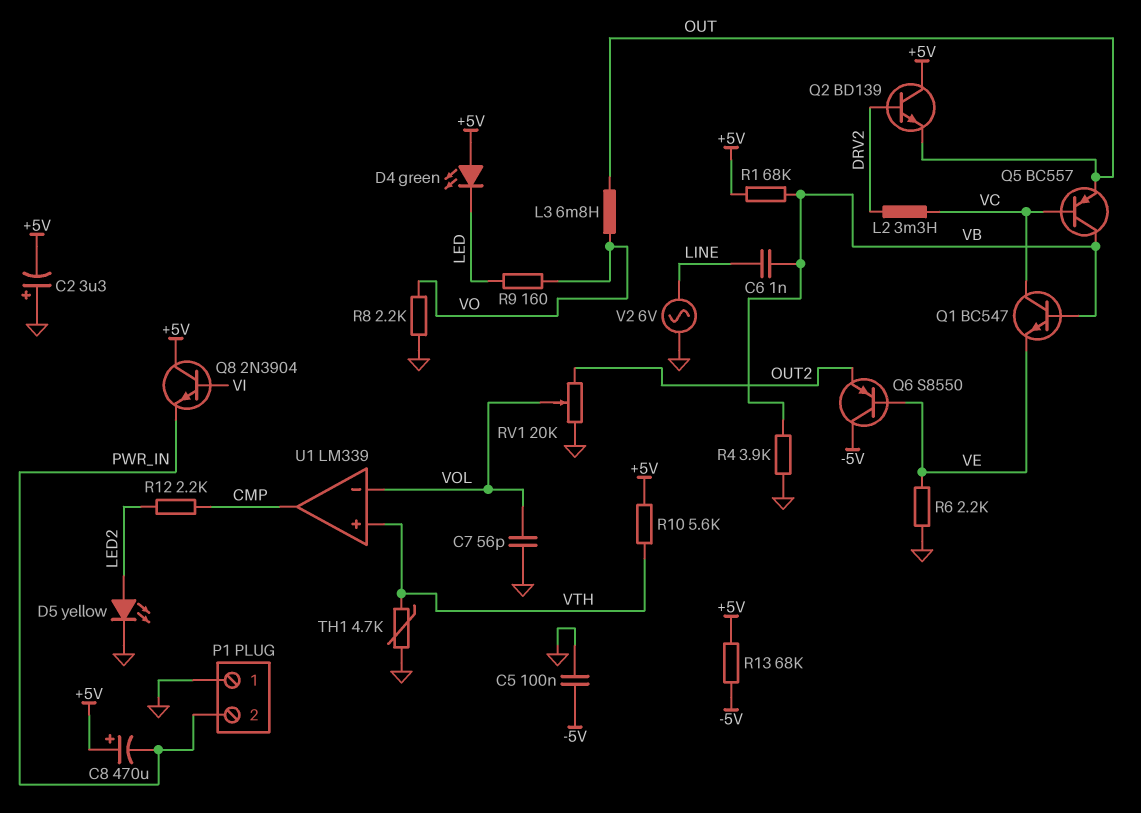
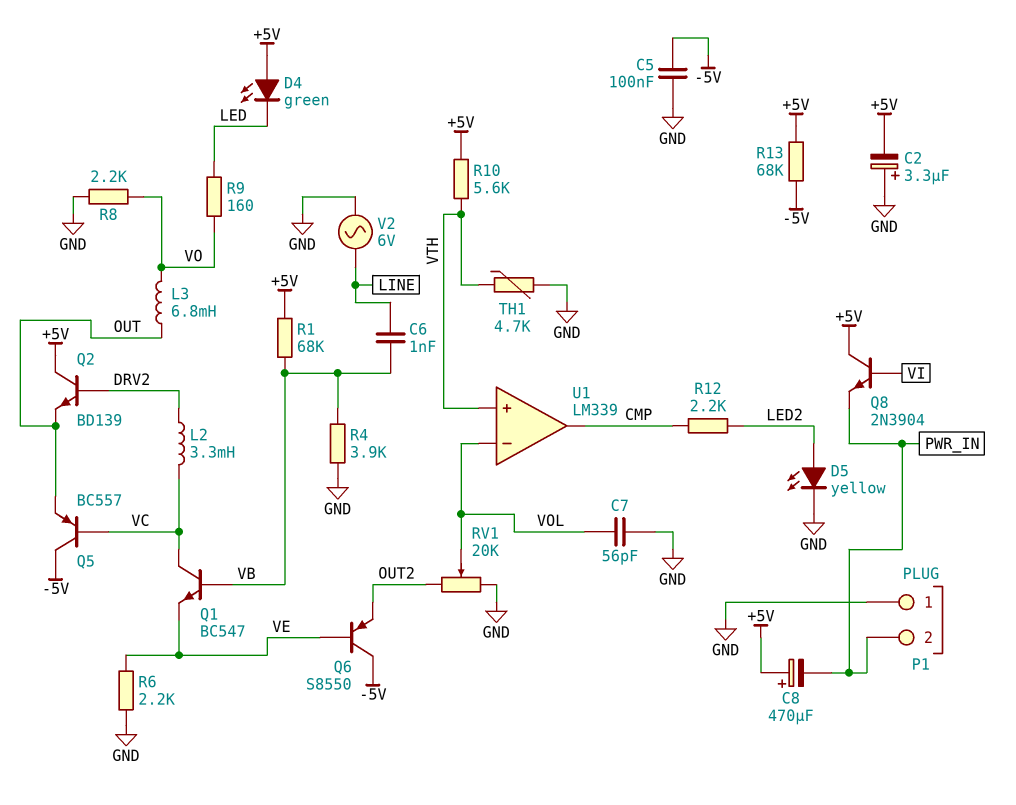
Q5: PNP BC557 (B VC, C VB, E OUT) -> PNP BC557 (B VC, C -5V, E OUT)

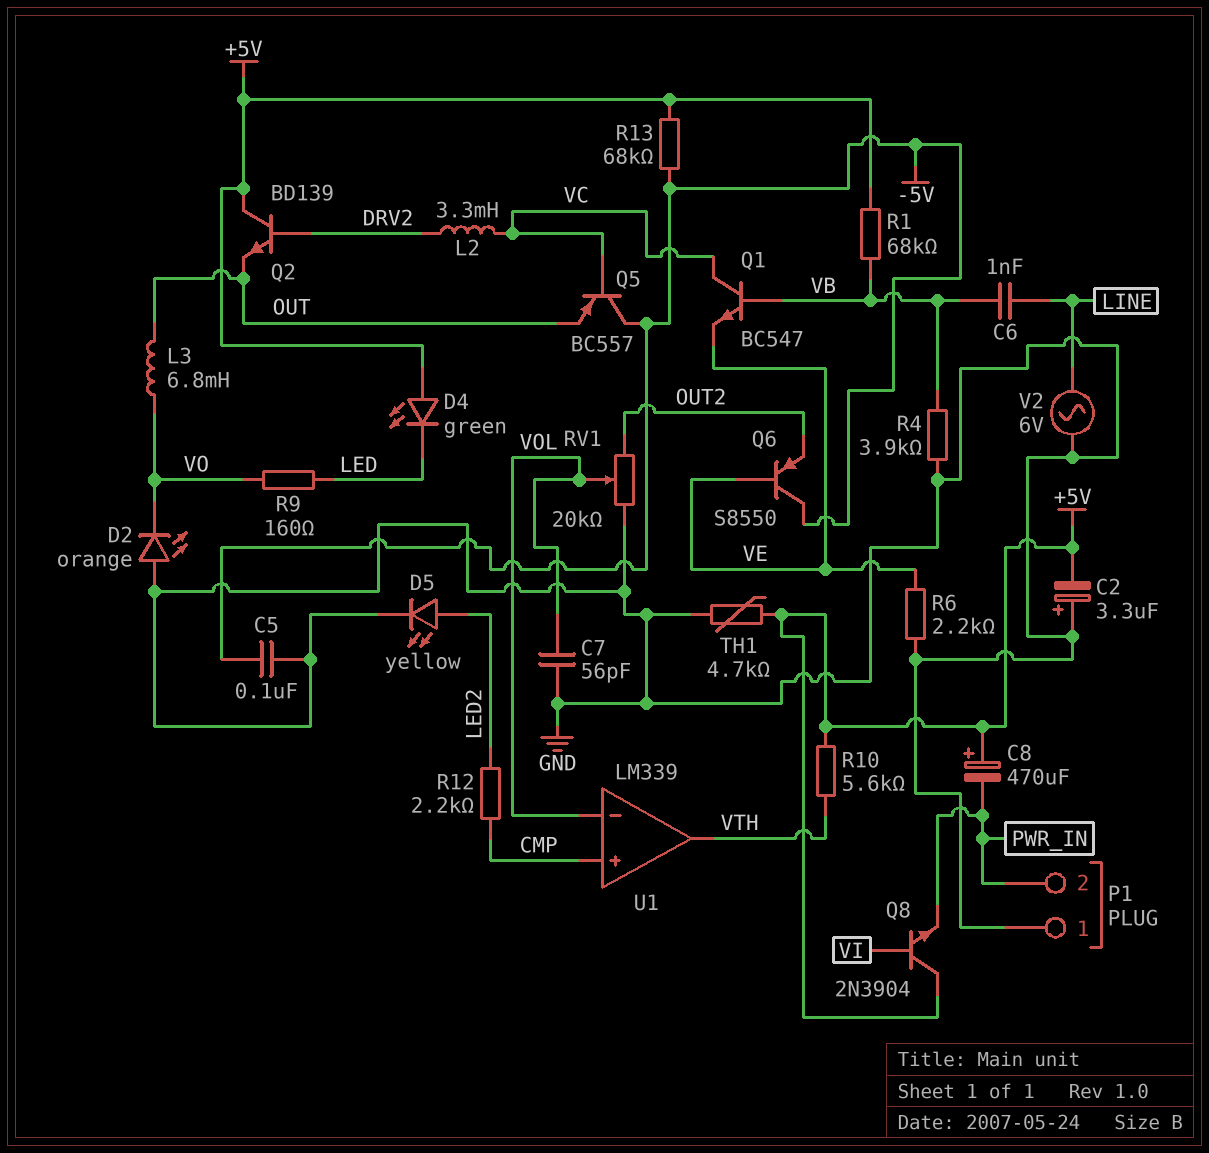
D2: none -> LED orange (A GND, K VO)
R8: 2.2k (GND, VO) -> none
TH1: 4.7k (GND, VTH) -> 4.7k (+5V, GND)
U1 pin in+: VTH -> CMP
U1 pin out: CMP -> VTH

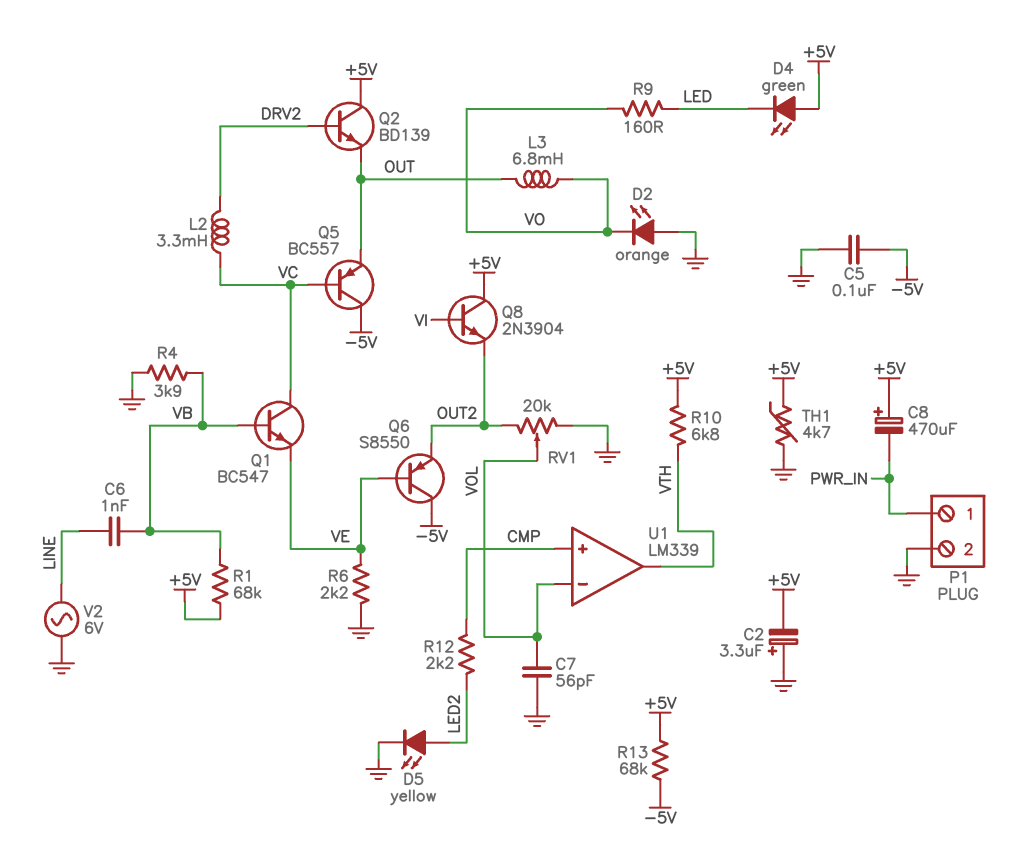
P1 pin 1: GND -> PWR_IN
P1 pin 2: PWR_IN -> GND
Q8: NPN 2N3904 (B VI, C +5V, E PWR_IN) -> NPN 2N3904 (B VI, C +5V, E OUT2)
R10: 5.6k (+5V, VTH) -> 6.8k (+5V, VTH)

